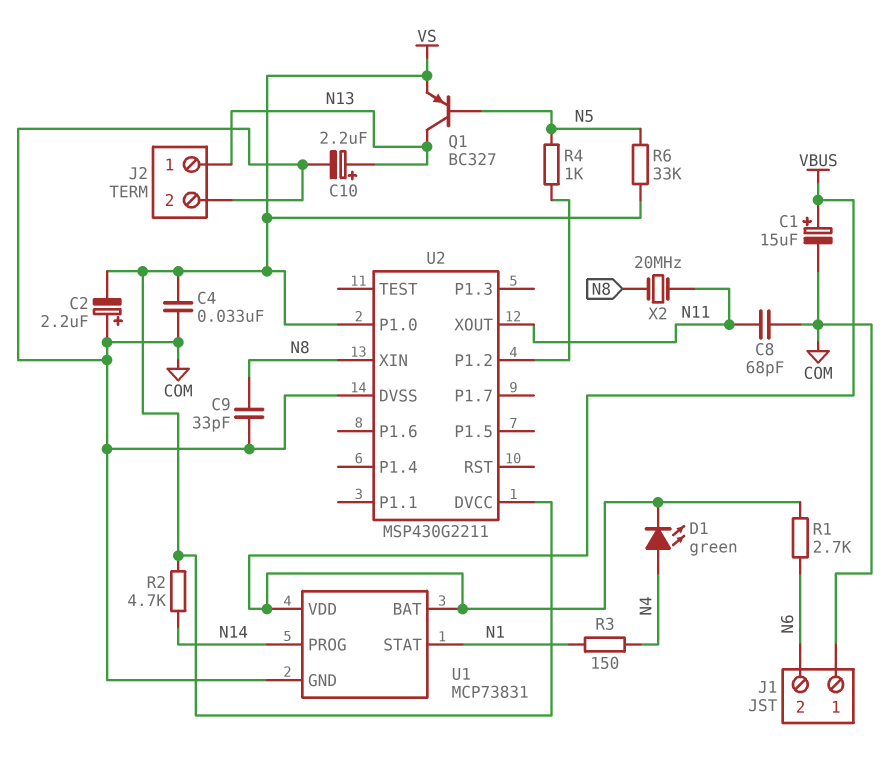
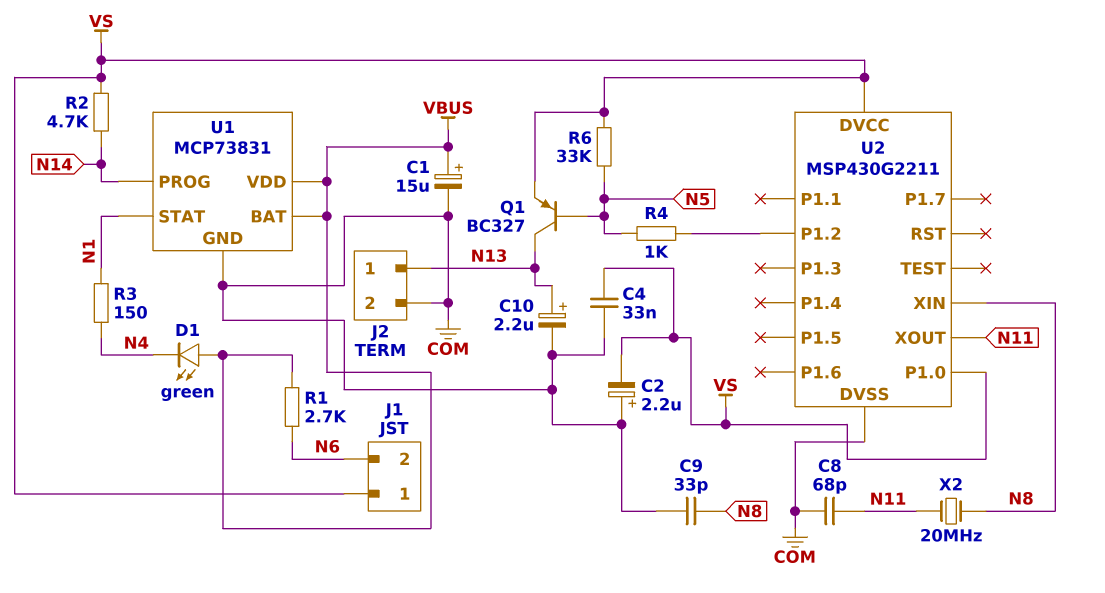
D1: LED green (A N4, K VBUS) -> LED green (A VBUS, K N4)
J1 pin 1: COM -> VS

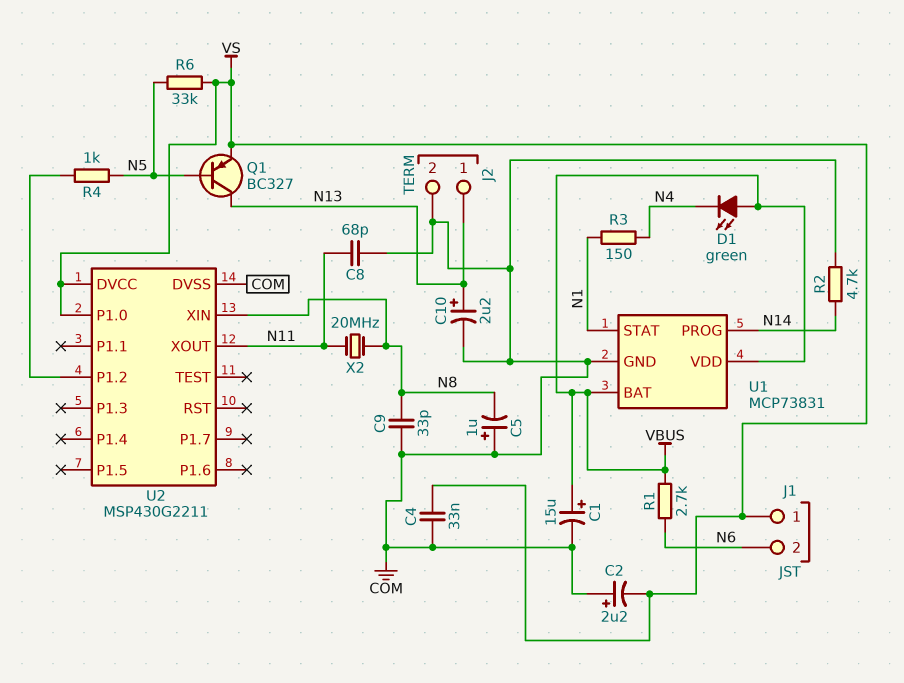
C5: none -> 1uF (plus COM, minus N8)
R2: 4.7k (N14, VS) -> 4.7k (COM, N14)

